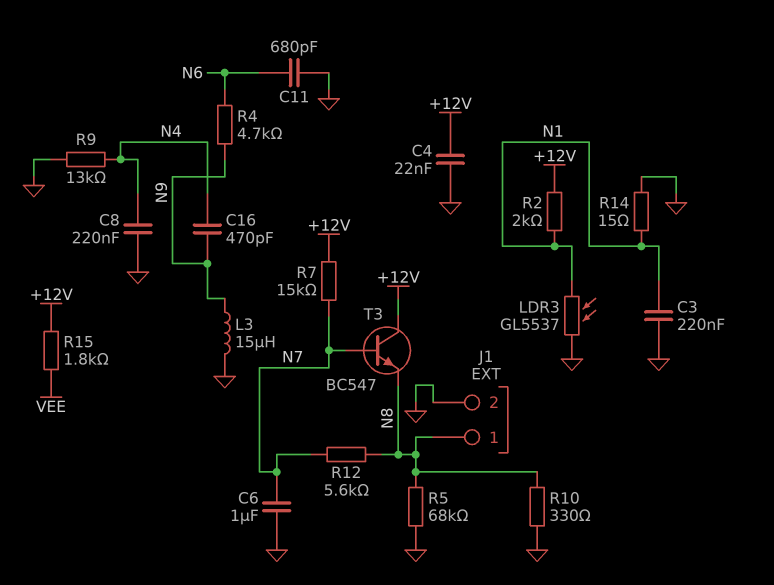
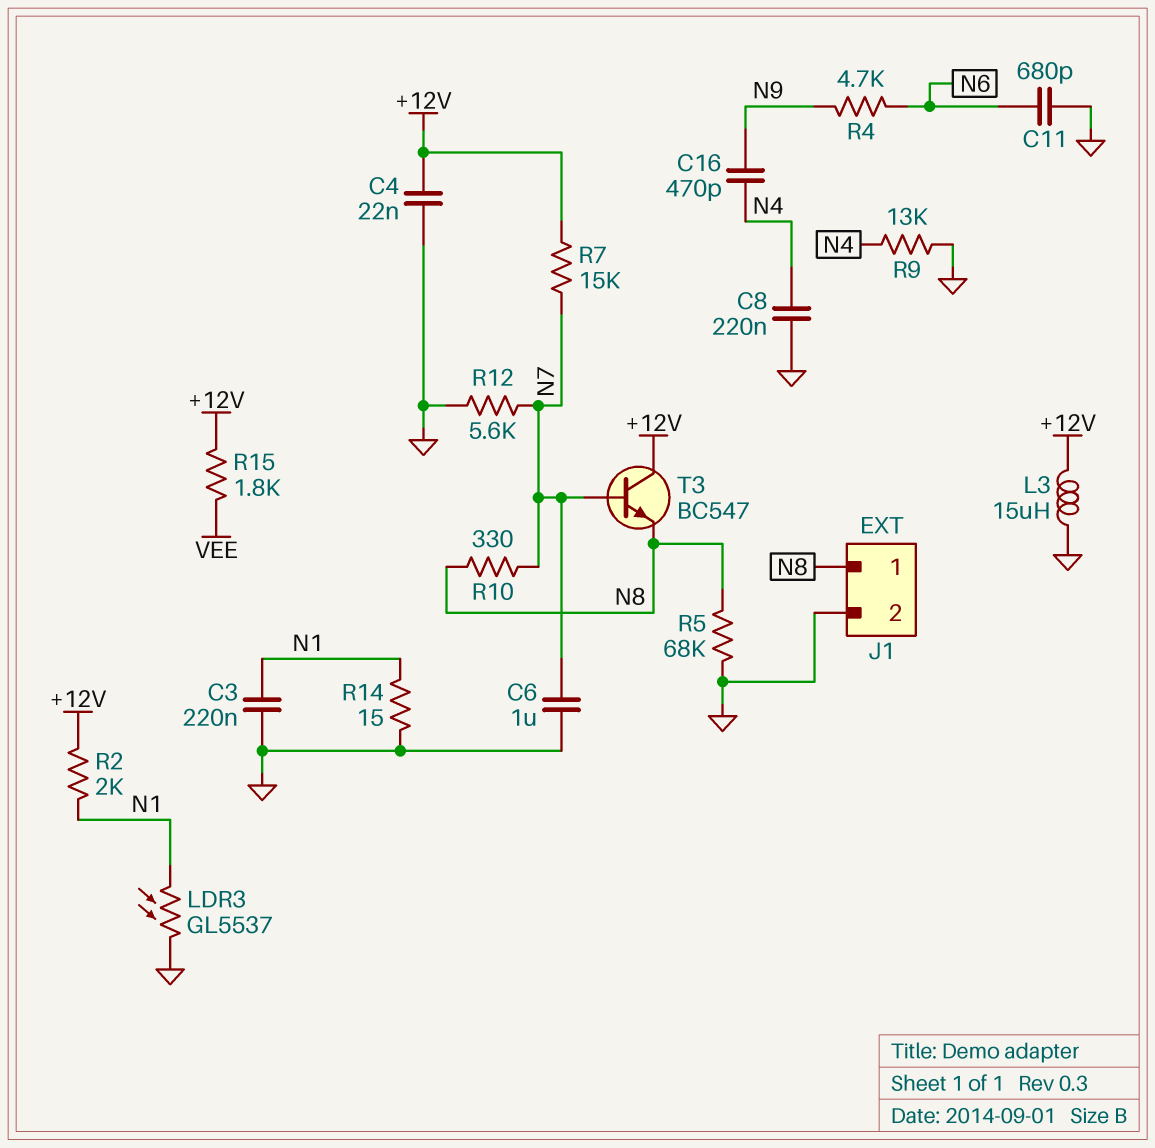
L3: 15uH (GND, N9) -> 15uH (+12V, GND)
R10: 330 (GND, N8) -> 330 (N7, N8)
R12: 5.6k (N7, N8) -> 5.6k (GND, N7)

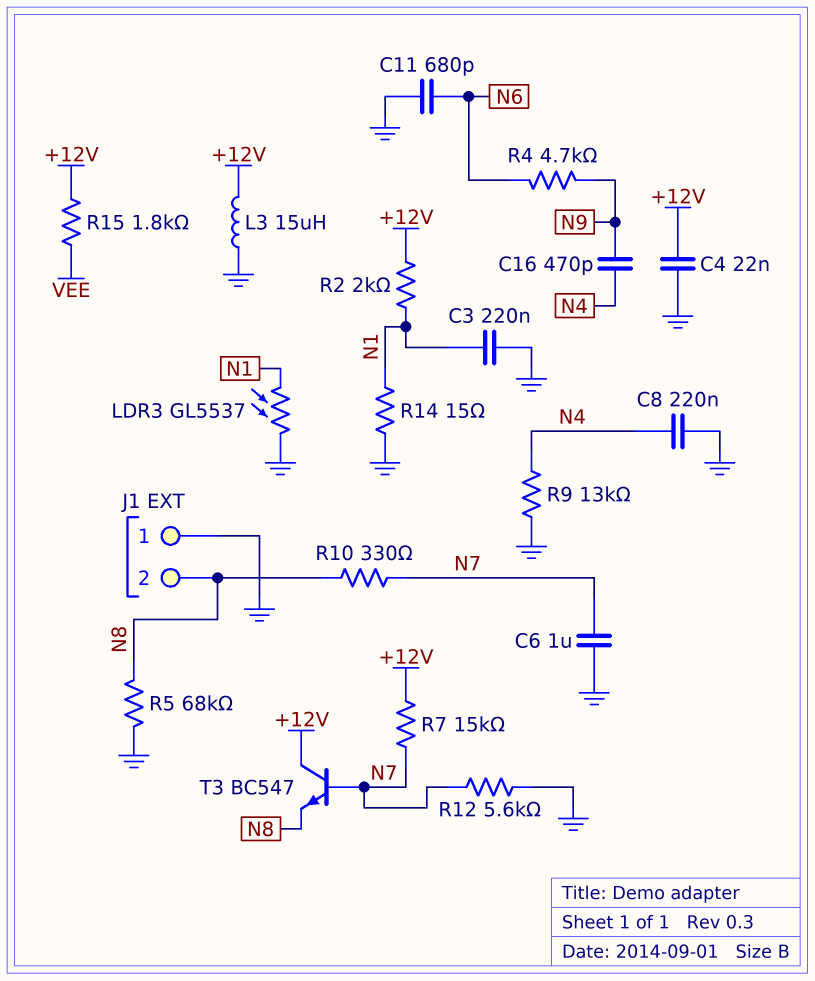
J1 pin 1: N8 -> GND
J1 pin 2: GND -> N8

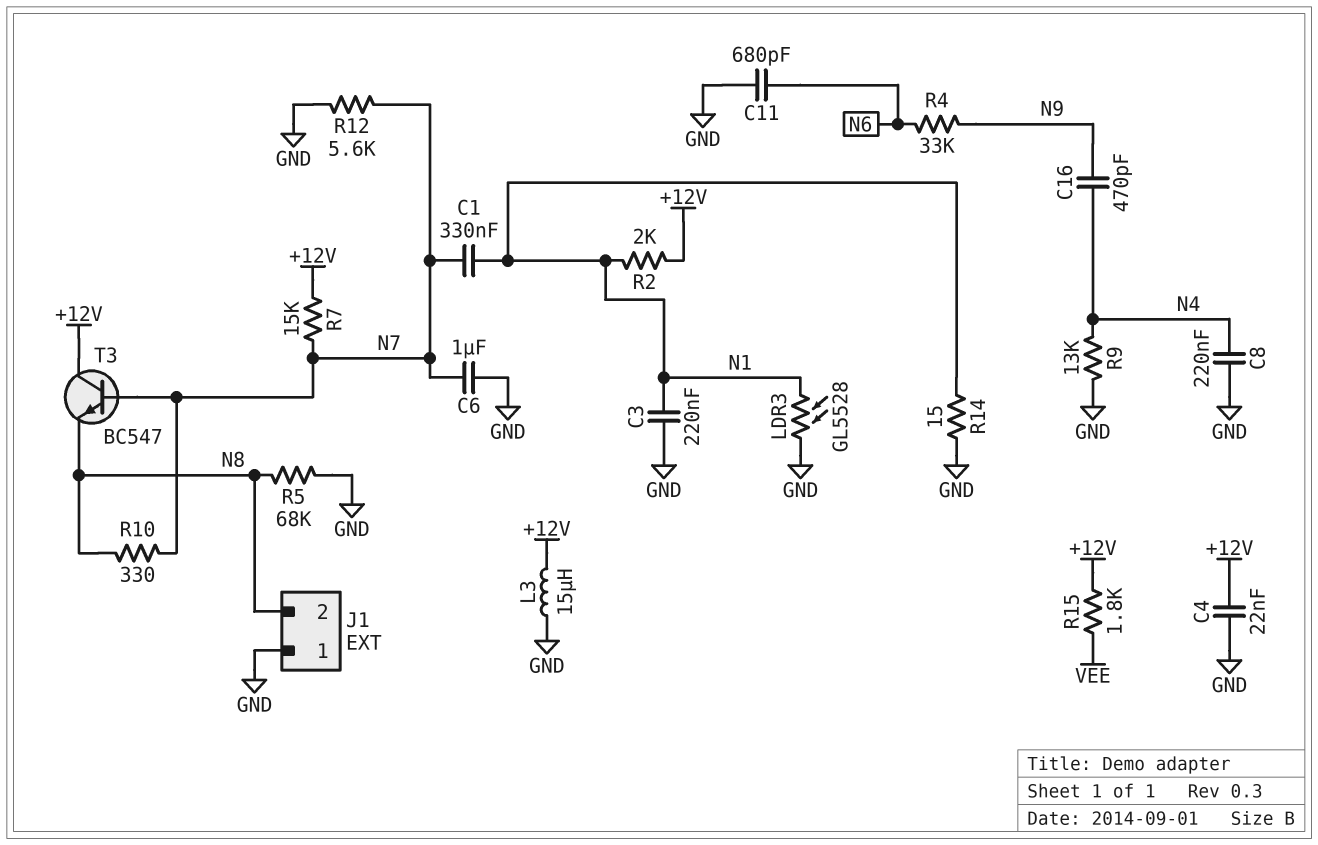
C1: none -> 330nF (N1, N7)
LDR3: GL5537 (GND, N1) -> GL5528 (GND, N1)
R4: 4.7k (N6, N9) -> 33k (N6, N9)

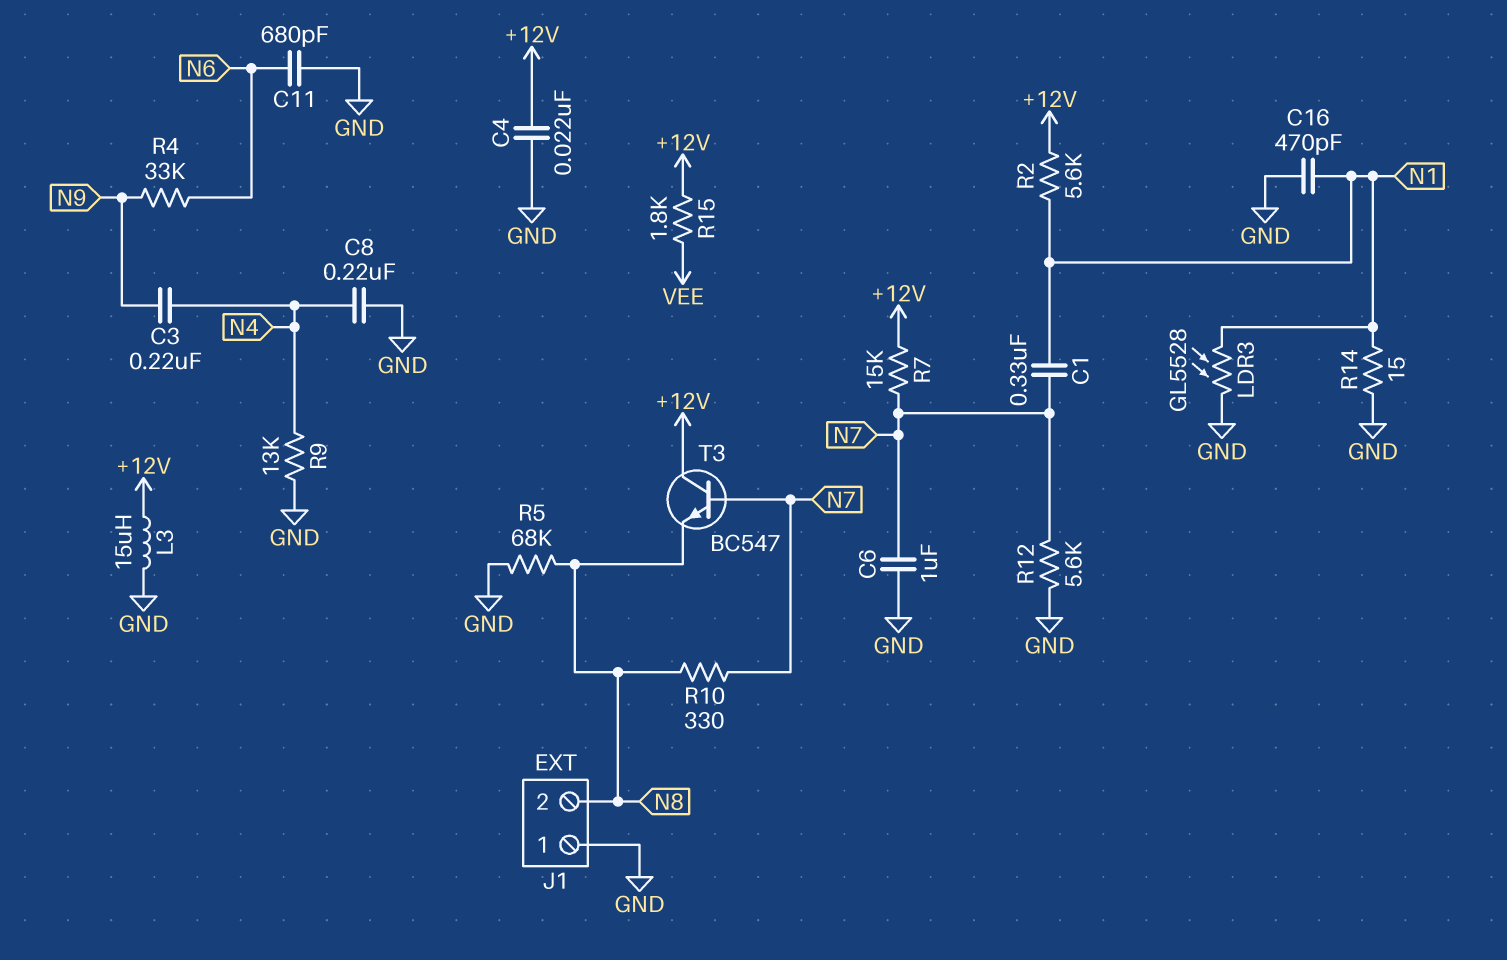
C3: 220nF (GND, N1) -> 220nF (N4, N9)
C16: 470pF (N4, N9) -> 470pF (GND, N1)
R2: 2k (+12V, N1) -> 5.6k (+12V, N1)

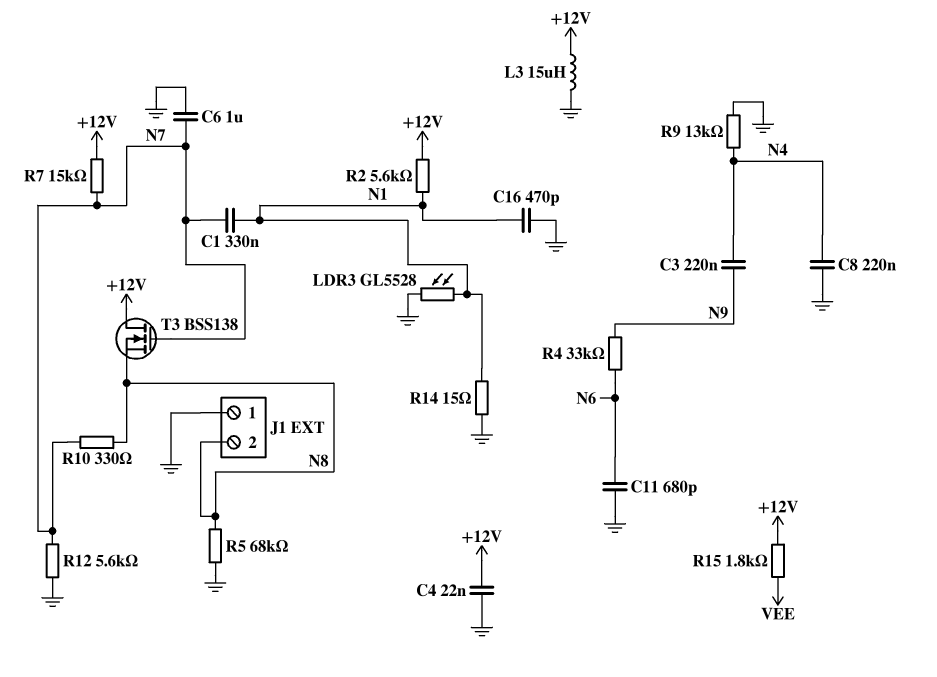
T3: NPN BC547 (B N7, C +12V, E N8) -> NMOS BSS138 (G N7, D +12V, S N8)

